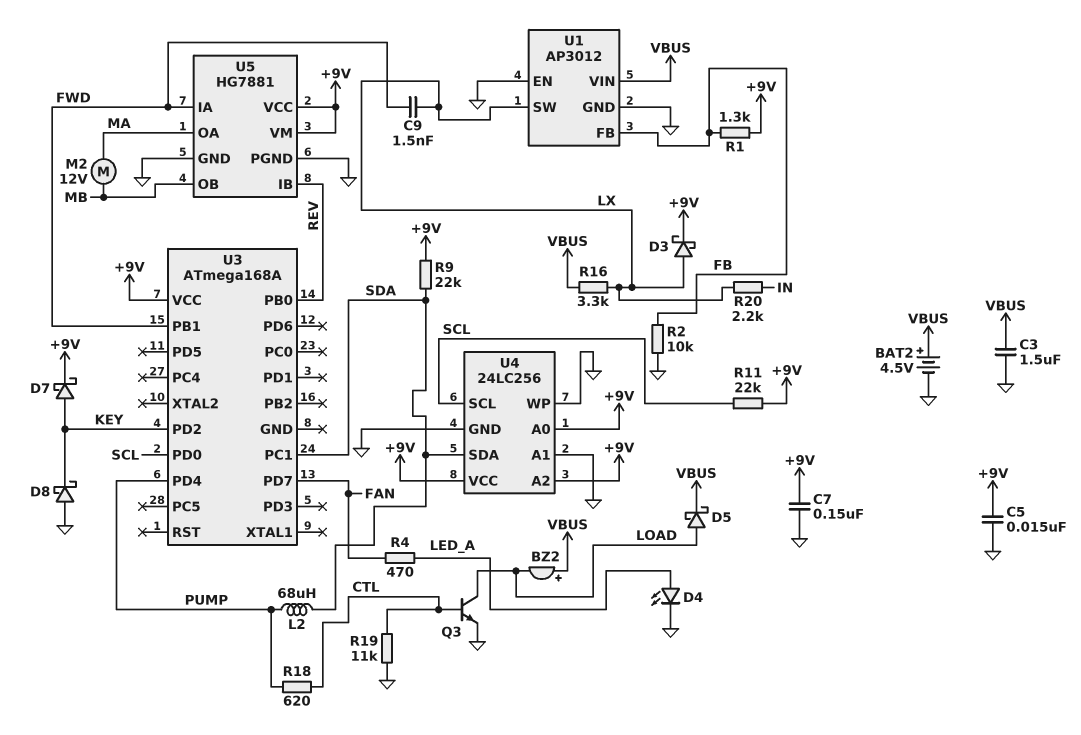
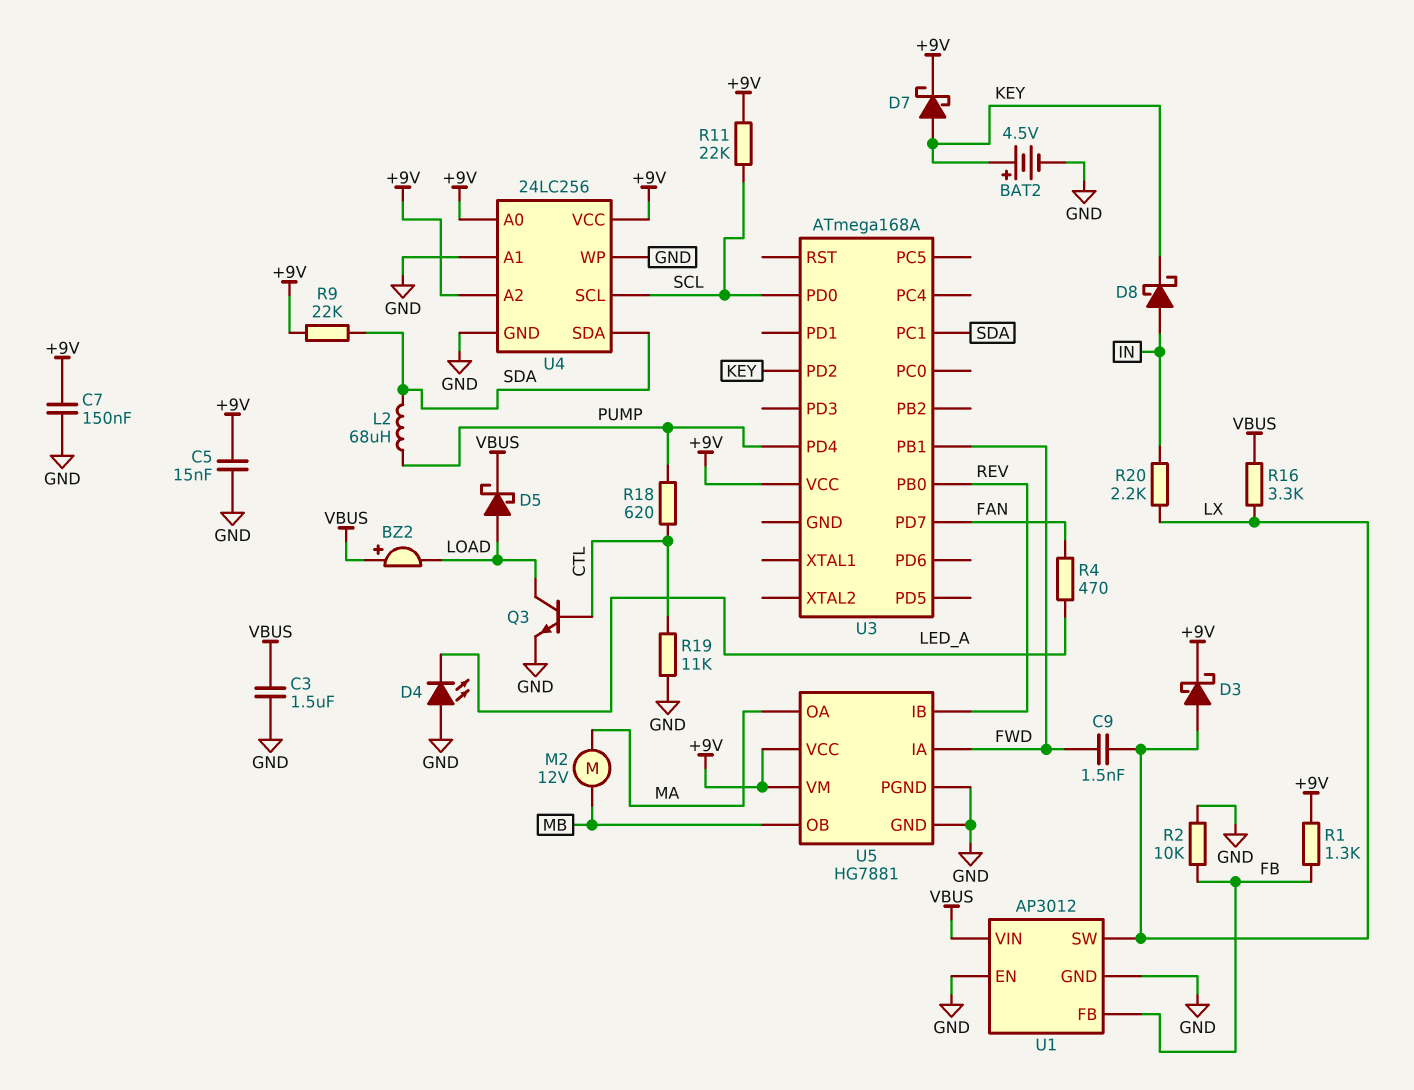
BAT2: 4.5V (plus VBUS, minus GND) -> 4.5V (plus KEY, minus GND)
D4: LED (A LED_A, K GND) -> LED (A GND, K LED_A)
D8: schottky (A GND, K KEY) -> schottky (A IN, K KEY)

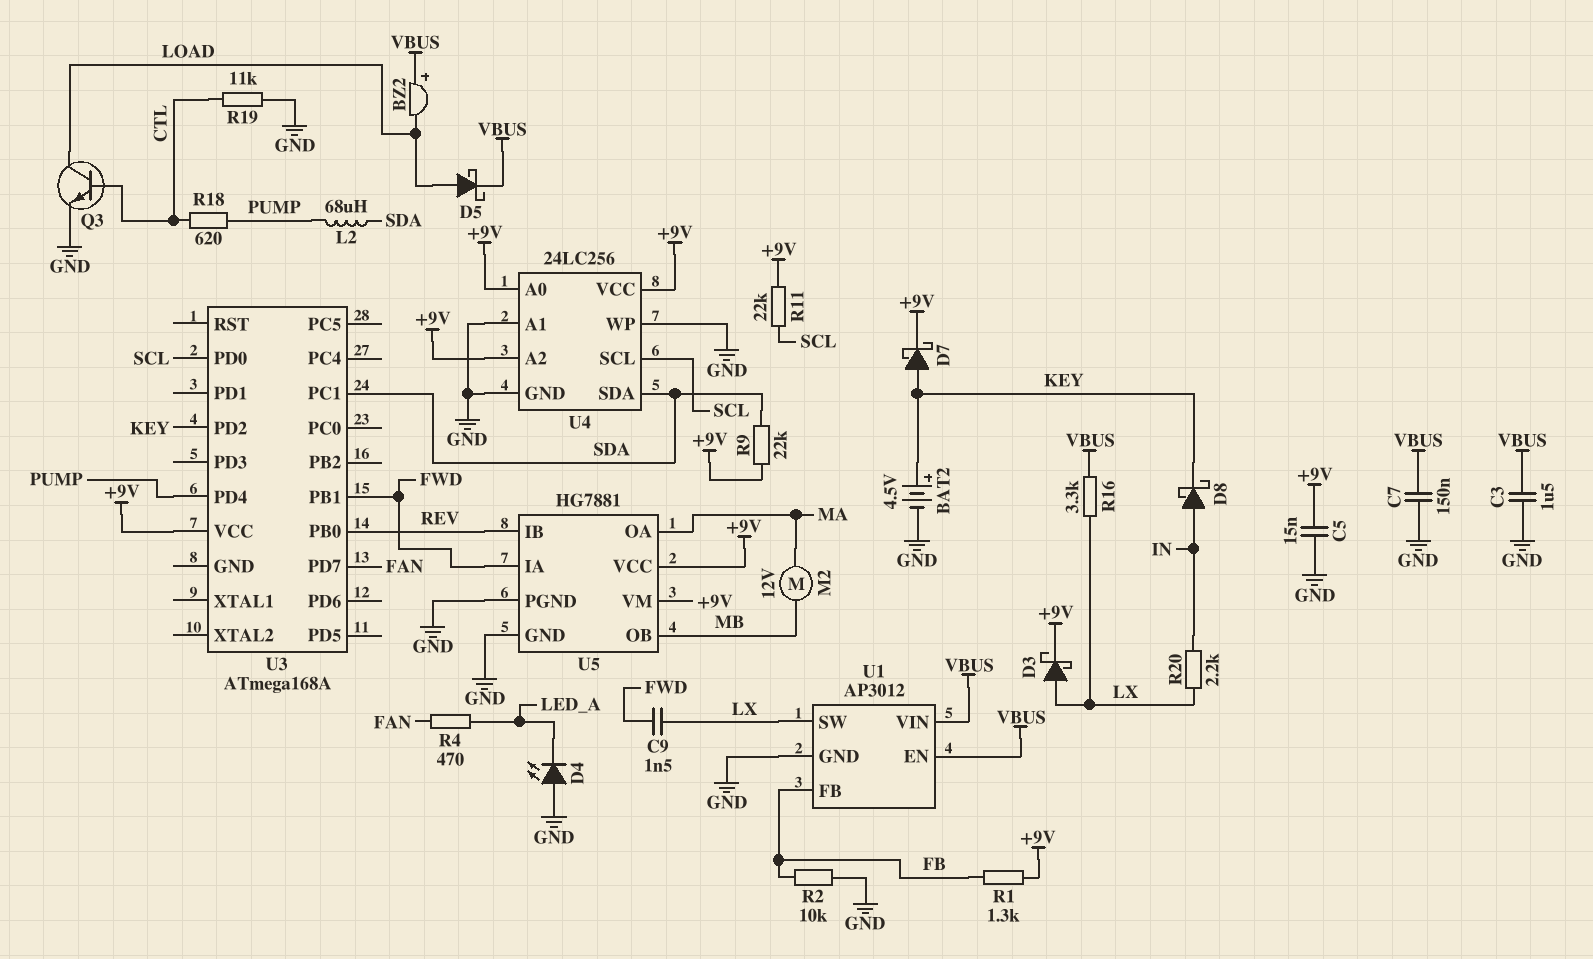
C7: 150nF (+9V, GND) -> 150nF (GND, VBUS)
U1 pin EN: GND -> VBUS

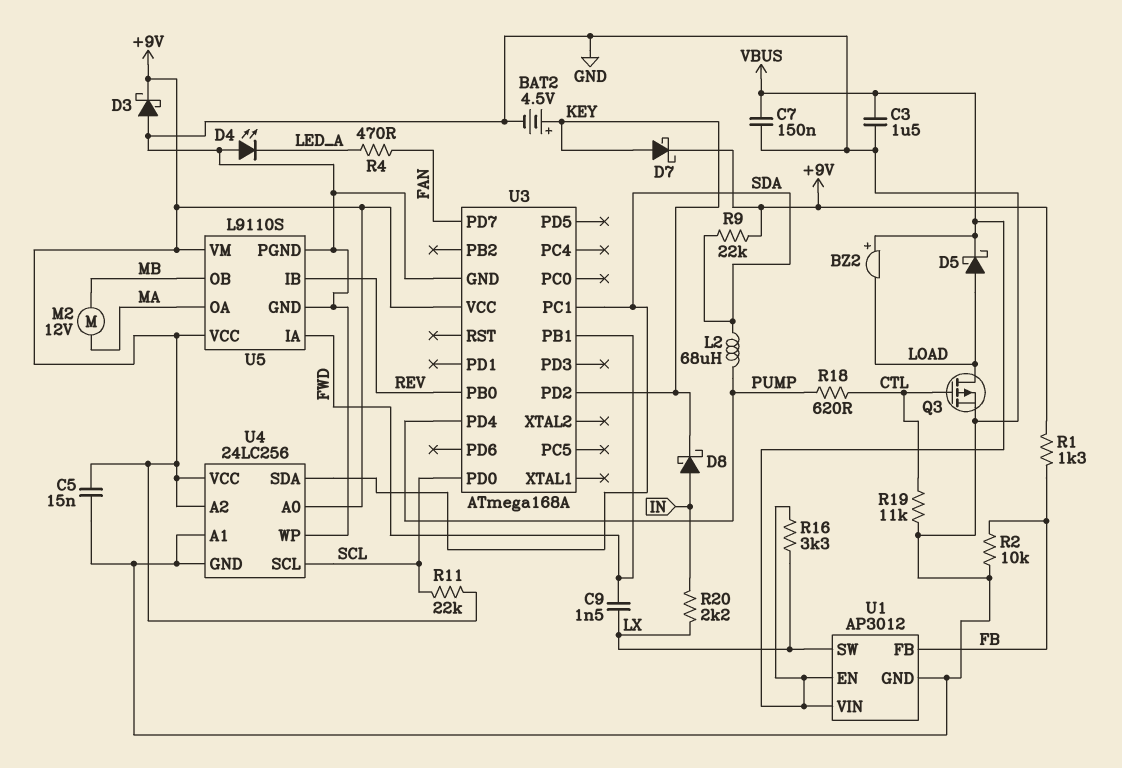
D3: schottky (A LX, K +9V) -> schottky (A GND, K +9V)
Q3: NPN (B CTL, C LOAD, E GND) -> PMOS (G CTL, D LOAD, S GND)
U3 pin GND: none -> GND
U5: HG7881 -> L9110S

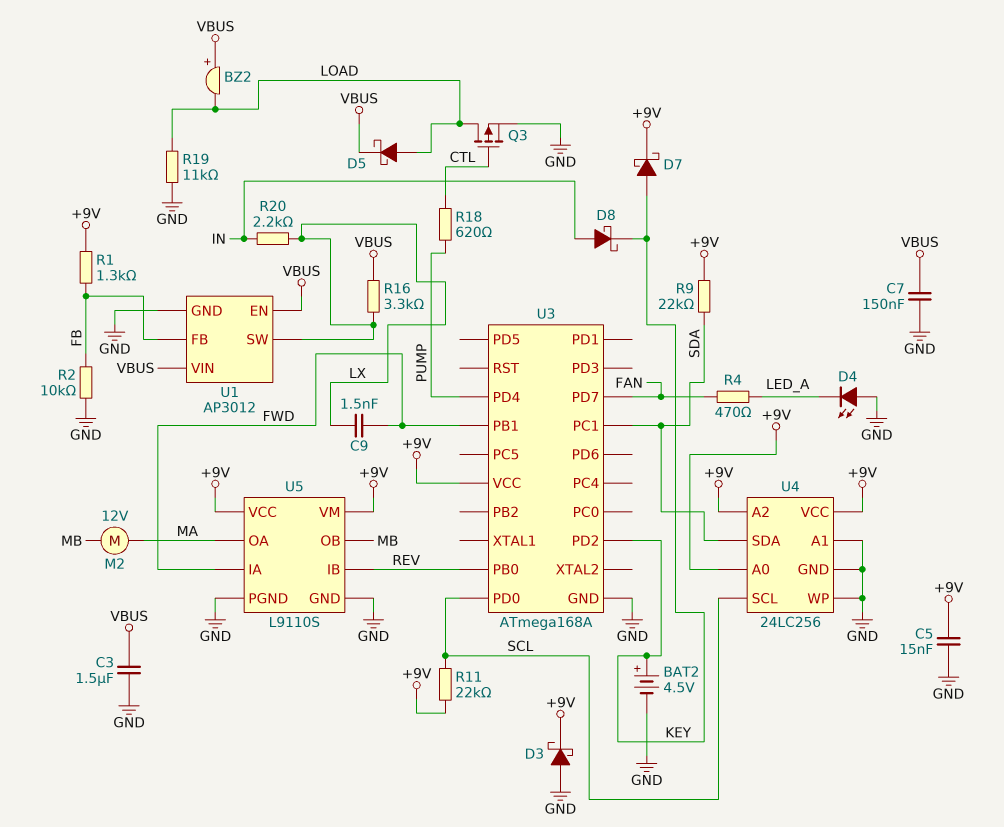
L2: 68uH (PUMP, SDA) -> none
R19: 11k (CTL, GND) -> 11k (GND, LOAD)

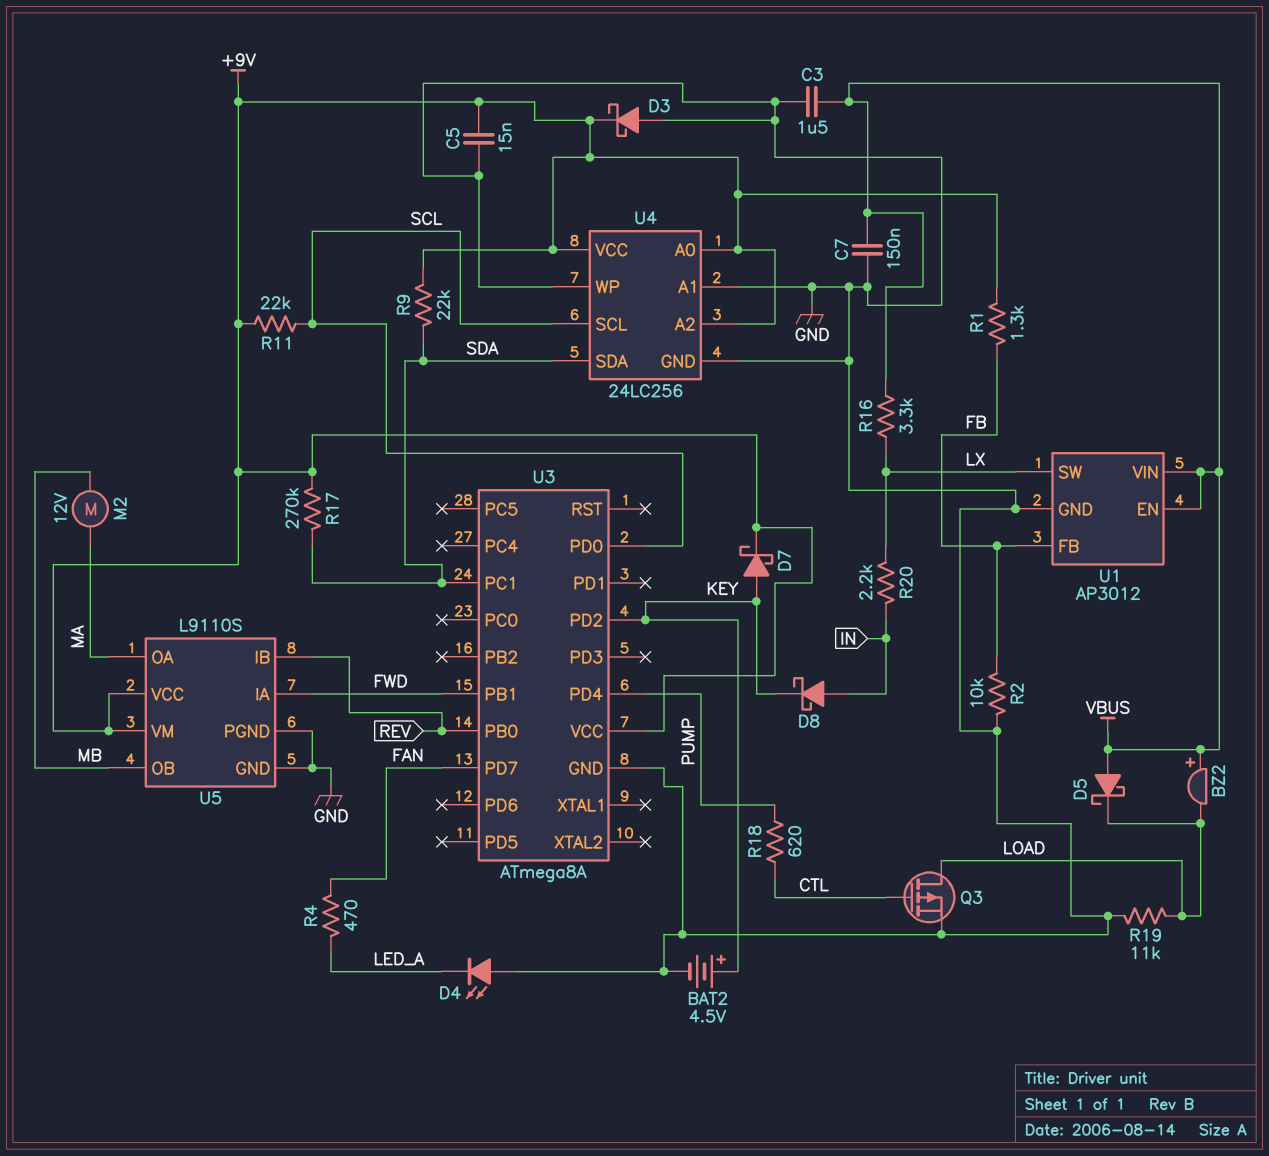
C9: 1.5nF (FWD, LX) -> none
D5: schottky (A LOAD, K VBUS) -> schottky (A VBUS, K LOAD)
R17: none -> 270k (+9V, SDA)
U3: ATmega168A -> ATmega8A

